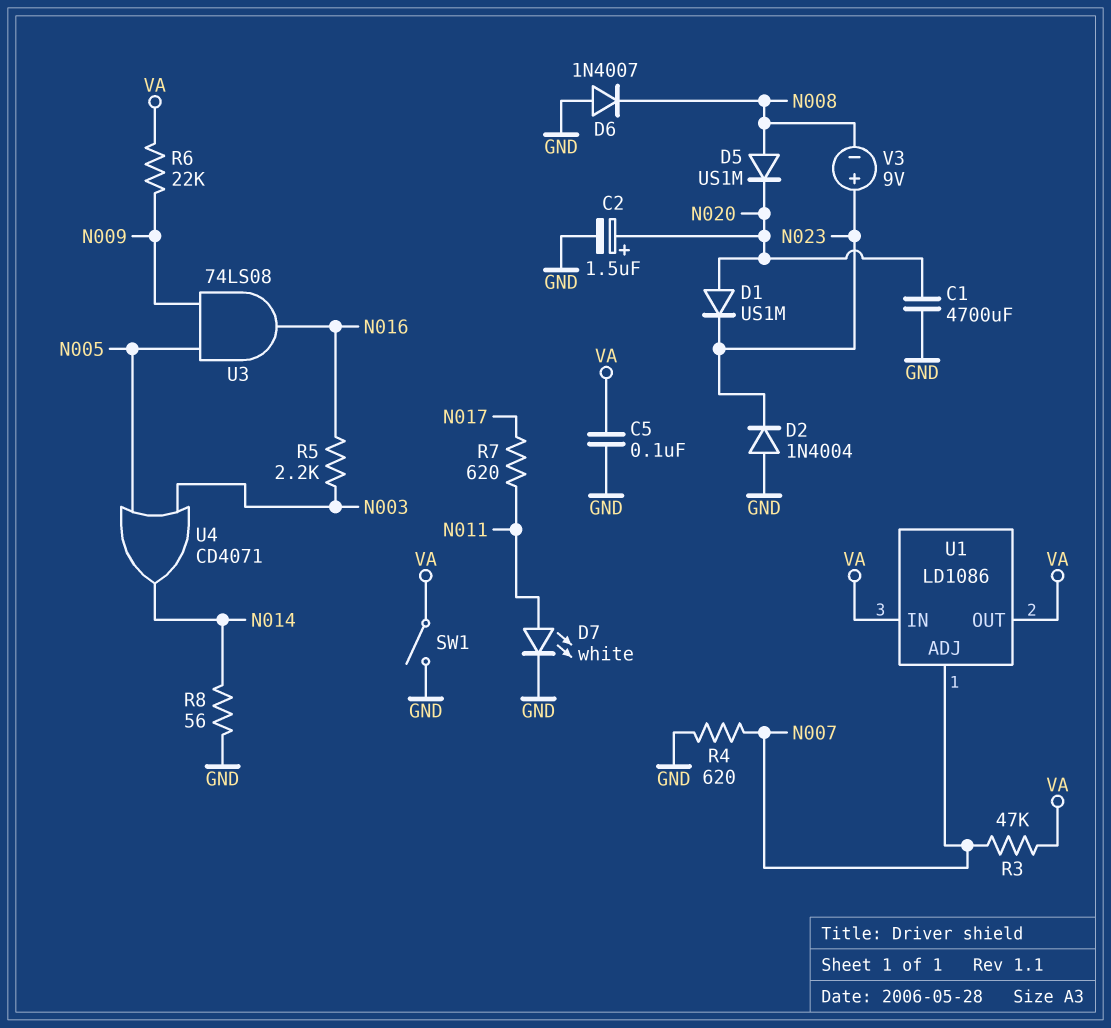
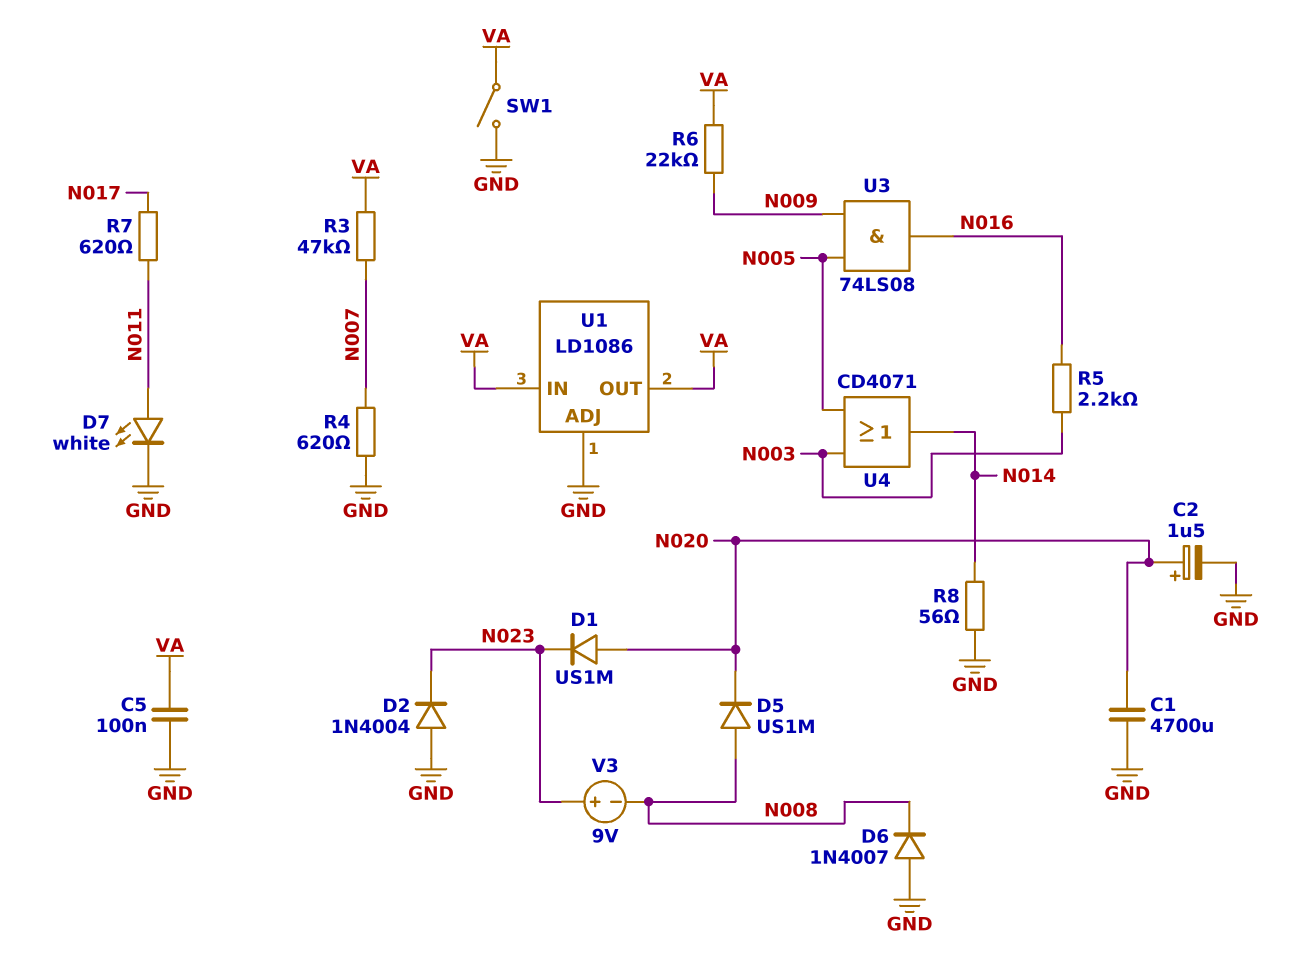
U1 pin ADJ: N007 -> GND

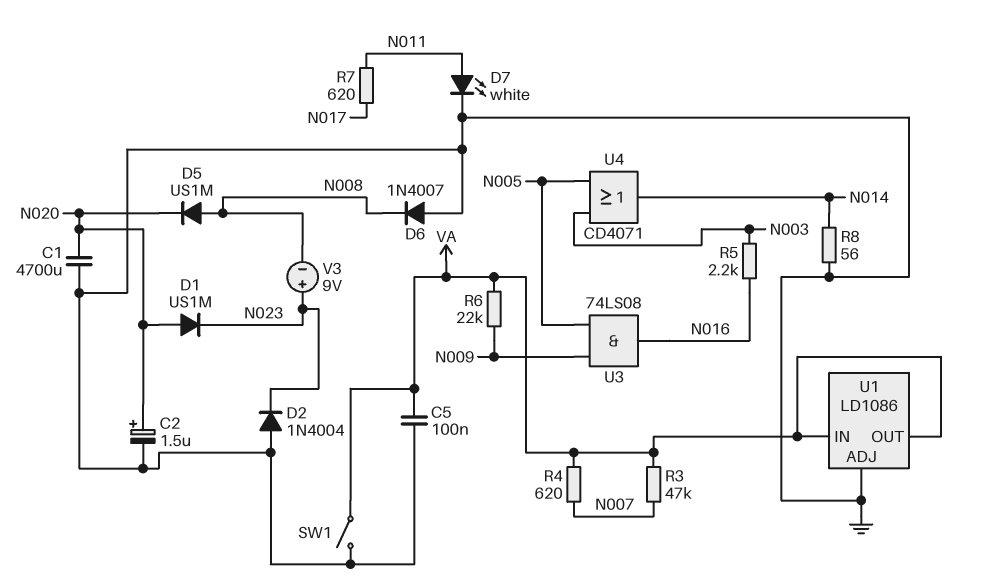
R4: 620 (GND, N007) -> 620 (N007, VA)

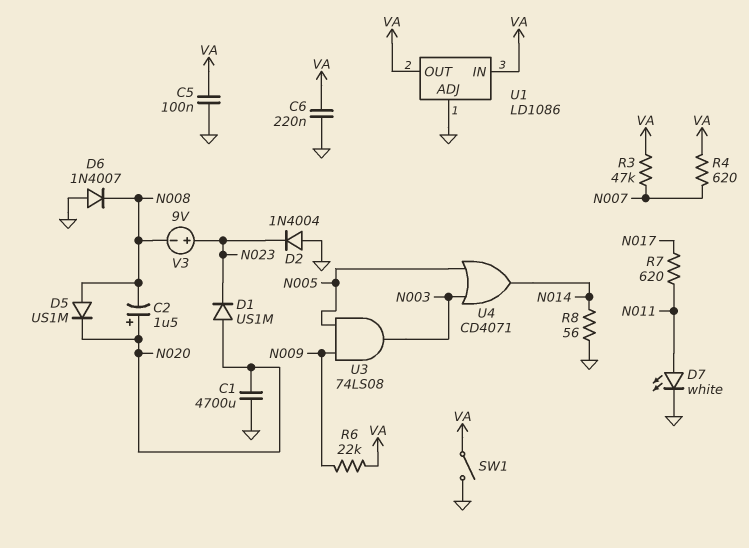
C2: 1.5uF (plus N020, minus GND) -> 1.5uF (plus N020, minus N008)
C6: none -> 220nF (GND, VA)
R5: 2.2k (N003, N016) -> none
U3: AND 74LS08 (in N005, in N009, out N016) -> AND 74LS08 (in N005, in N009, out N003)

